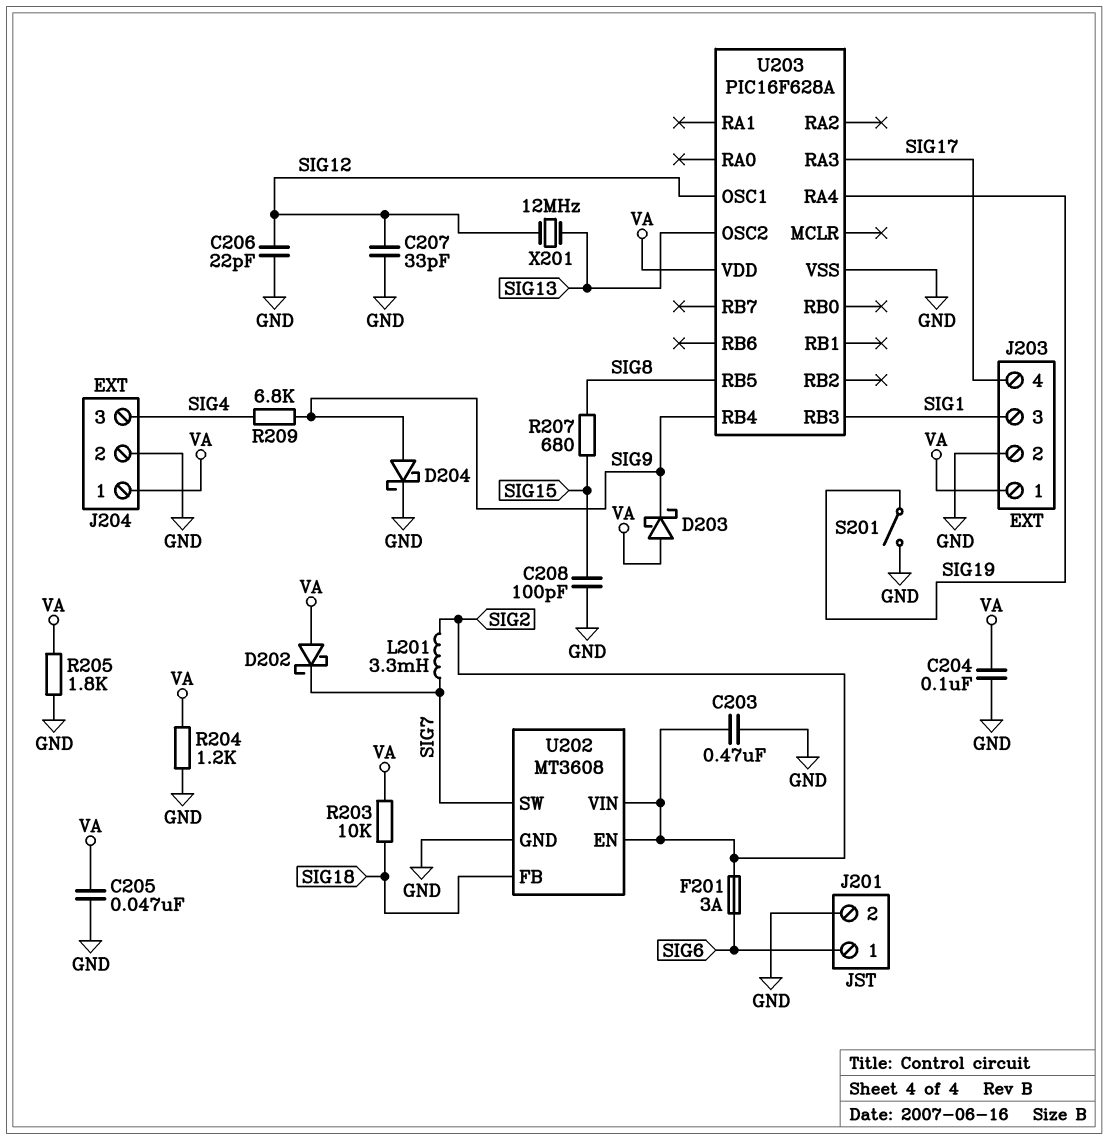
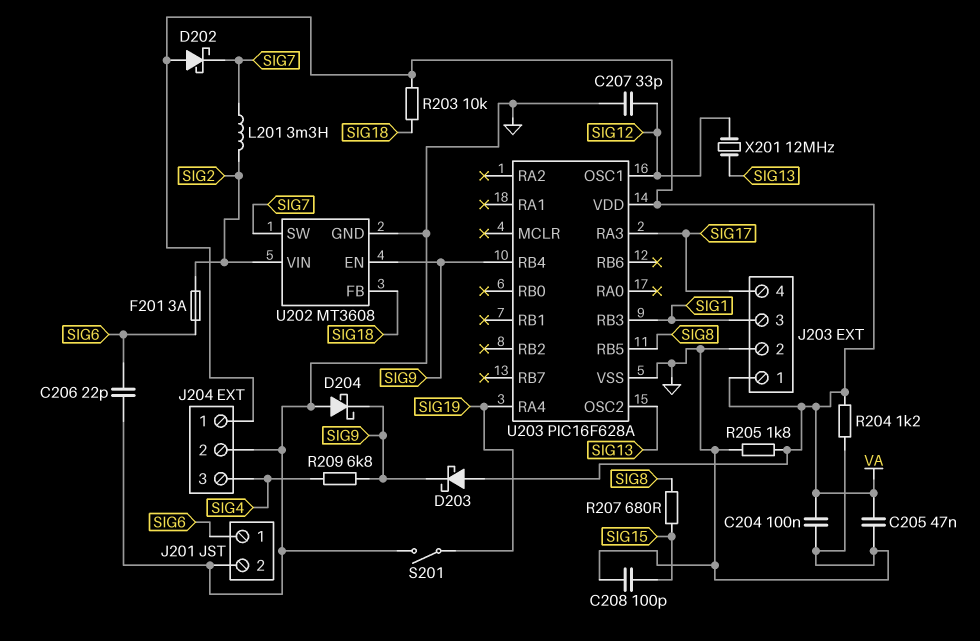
C203: 470nF (GND, SIG2) -> none
C206: 22pF (GND, SIG12) -> 22pF (GND, SIG6)
D204: schottky (A SIG9, K GND) -> schottky (A GND, K SIG9)
U202 pin EN: SIG2 -> SIG9

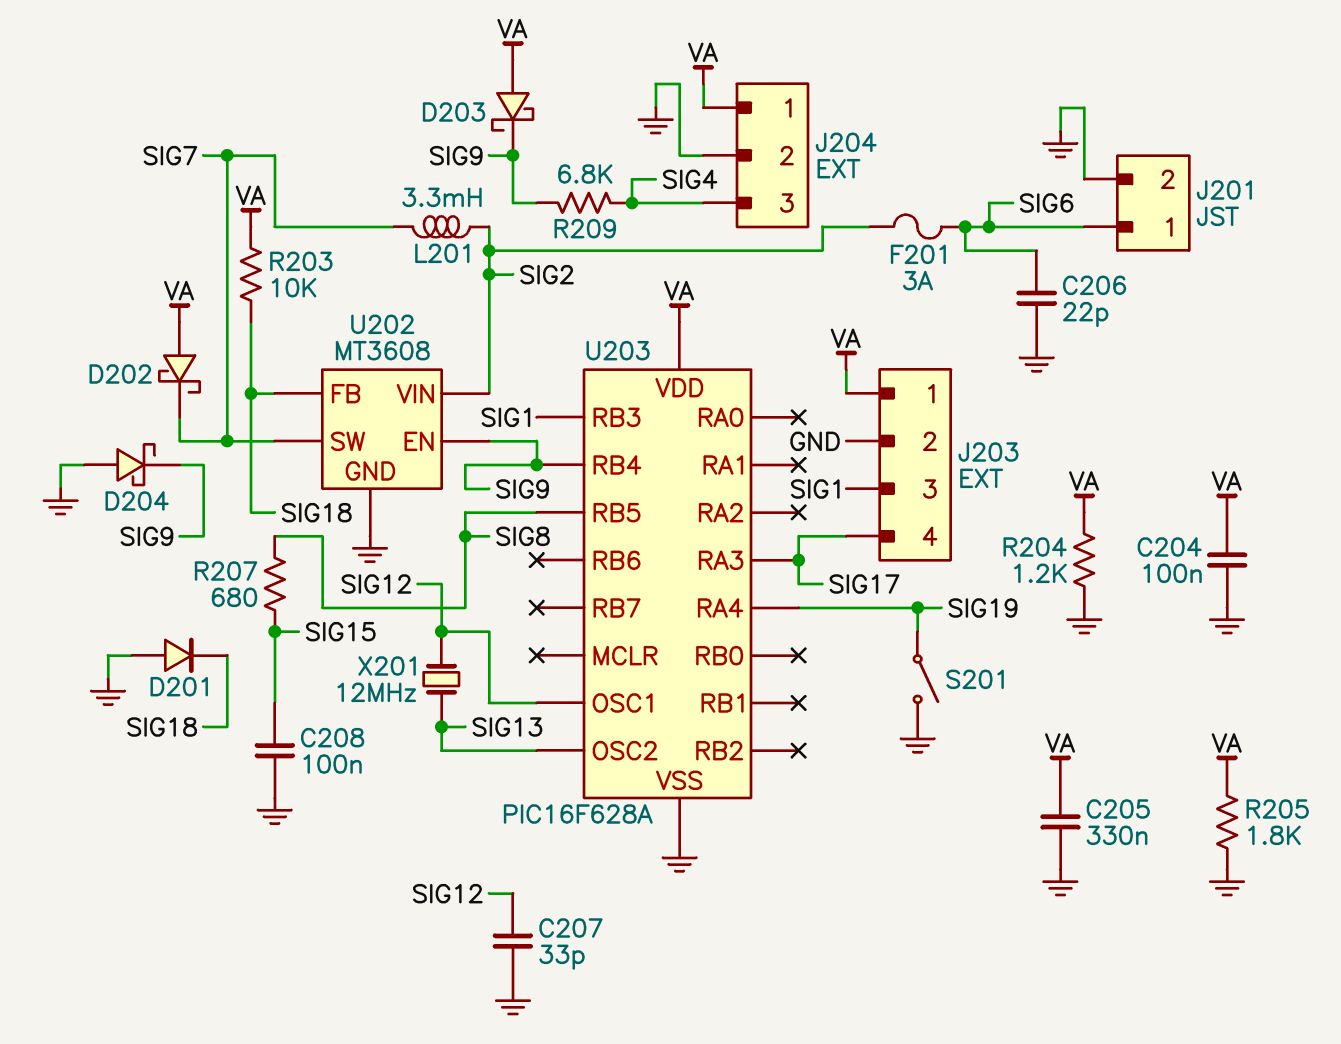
C205: 47nF (GND, VA) -> 330nF (GND, VA)
C208: 100pF (GND, SIG15) -> 100nF (GND, SIG15)
D201: none -> diode (A GND, K SIG18)

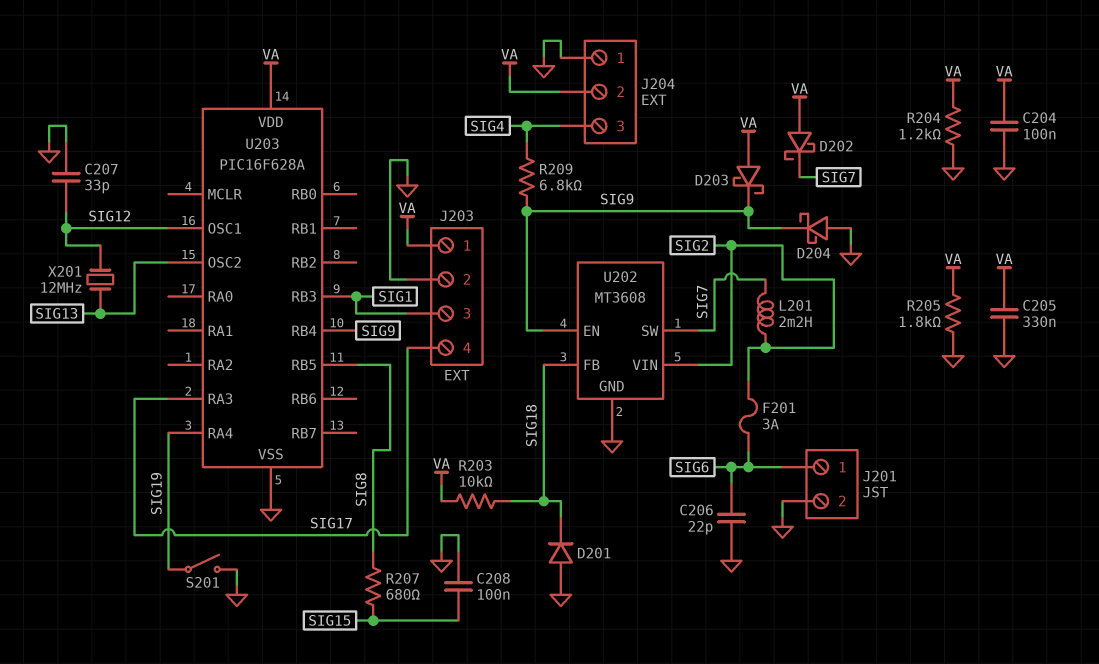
J204 pin 1: VA -> GND
J204 pin 2: GND -> VA
L201: 3.3mH (SIG2, SIG7) -> 2.2mH (SIG2, SIG7)

